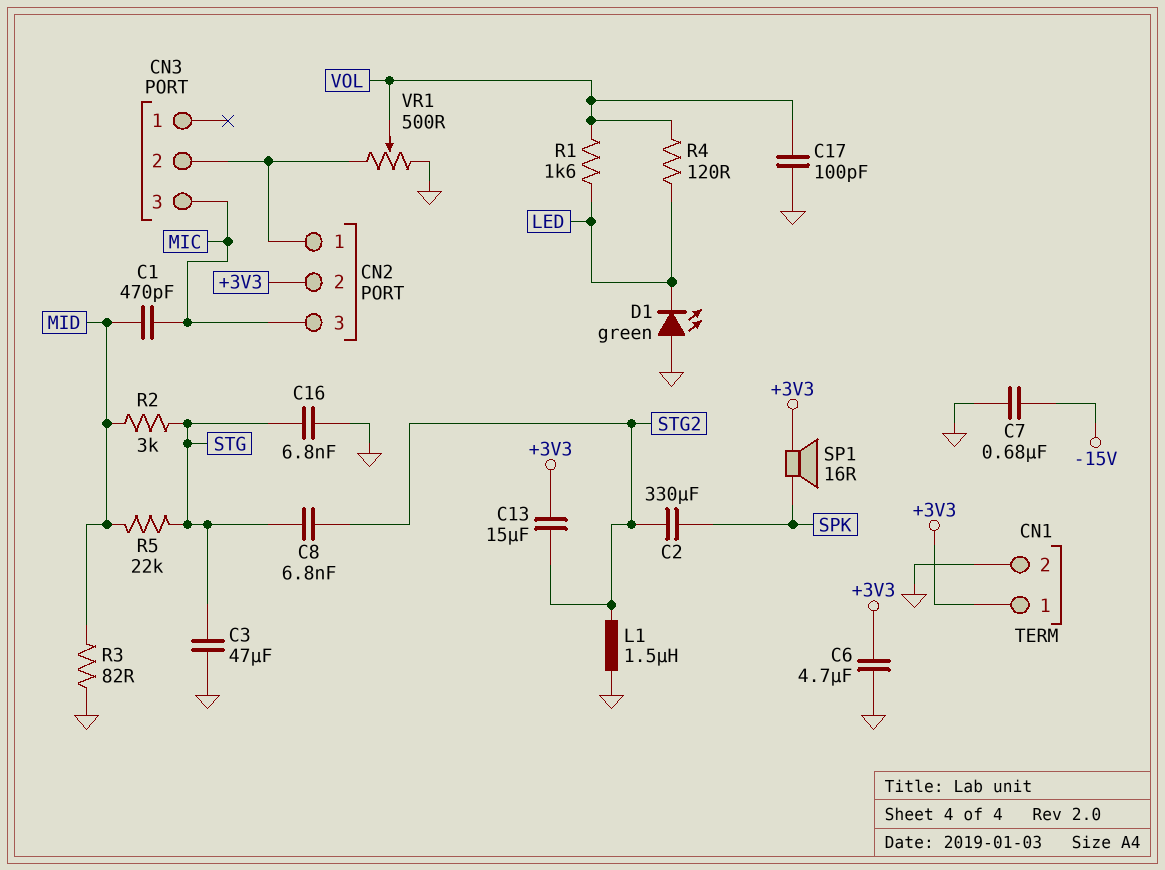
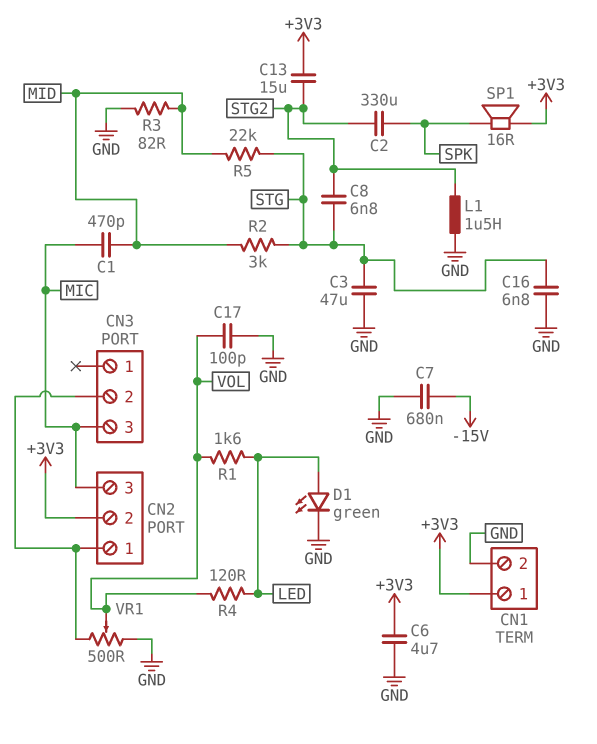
D1: LED green (A GND, K LED) -> LED green (A LED, K GND)

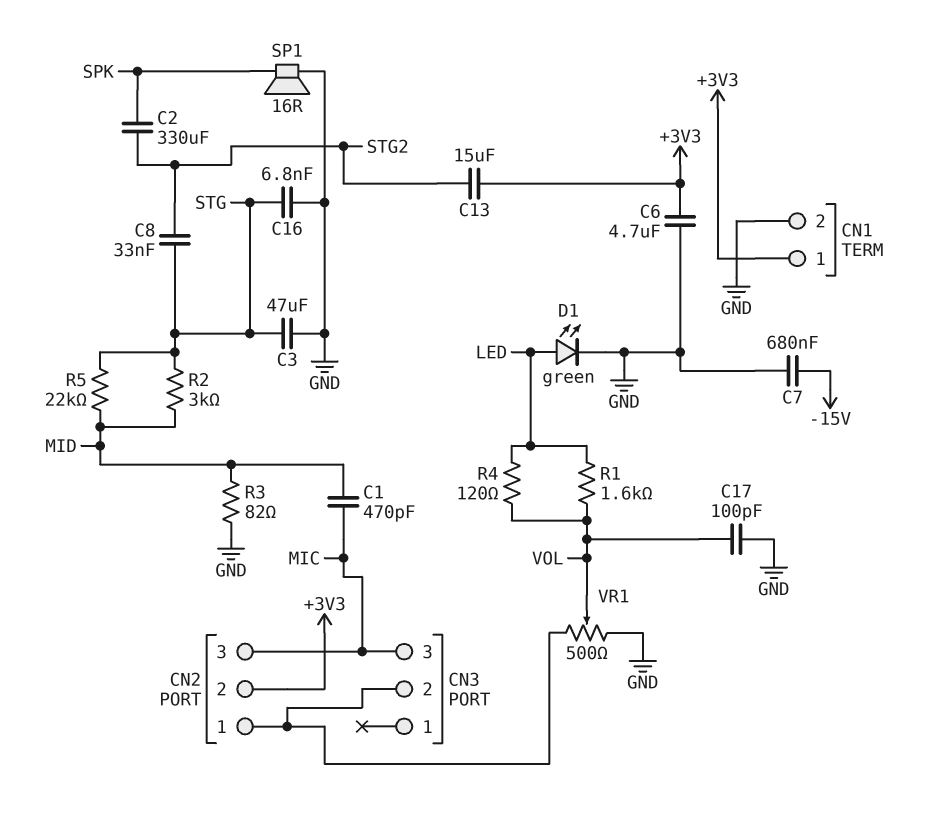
C8: 6.8nF (STG, STG2) -> 33nF (STG, STG2)
L1: 1.5uH (GND, STG2) -> none
SP1: speaker 16R (+3V3, SPK) -> speaker 16R (GND, SPK)

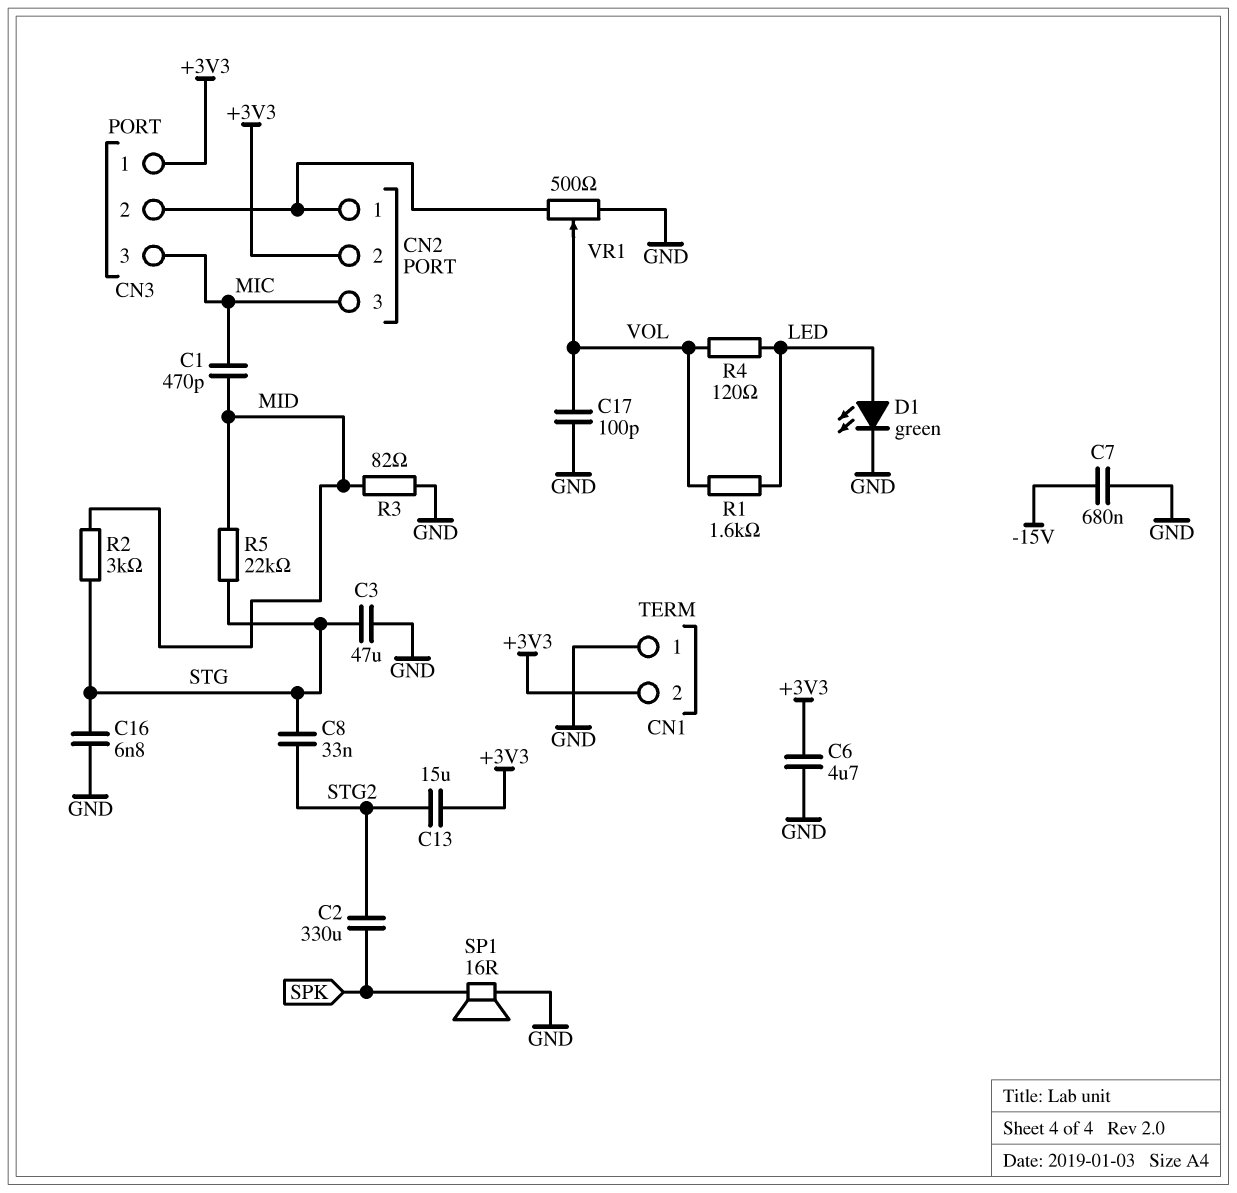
CN1 pin 1: +3V3 -> GND
CN1 pin 2: GND -> +3V3
CN3 pin 1: none -> +3V3

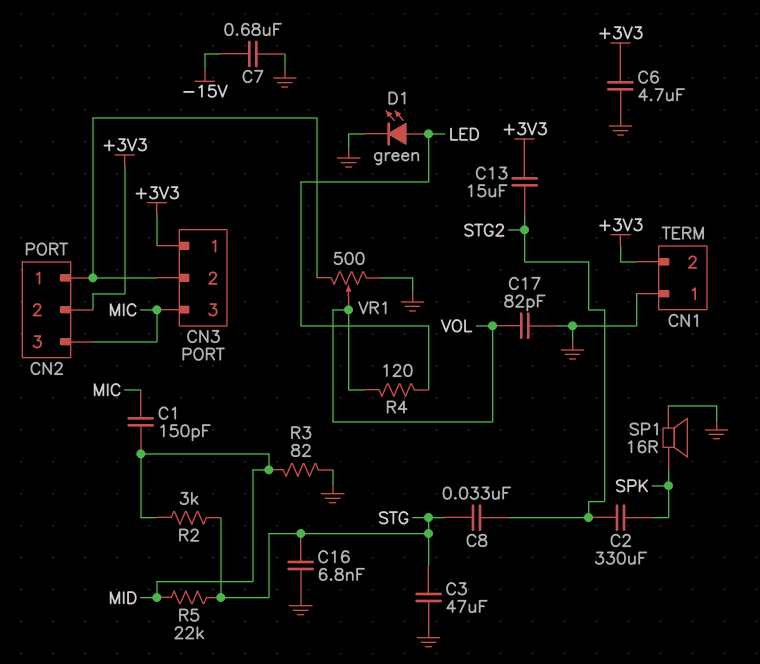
C1: 470pF (MIC, MID) -> 150pF (MIC, MID)
C17: 100pF (GND, VOL) -> 82pF (GND, VOL)
R1: 1.6k (LED, VOL) -> none

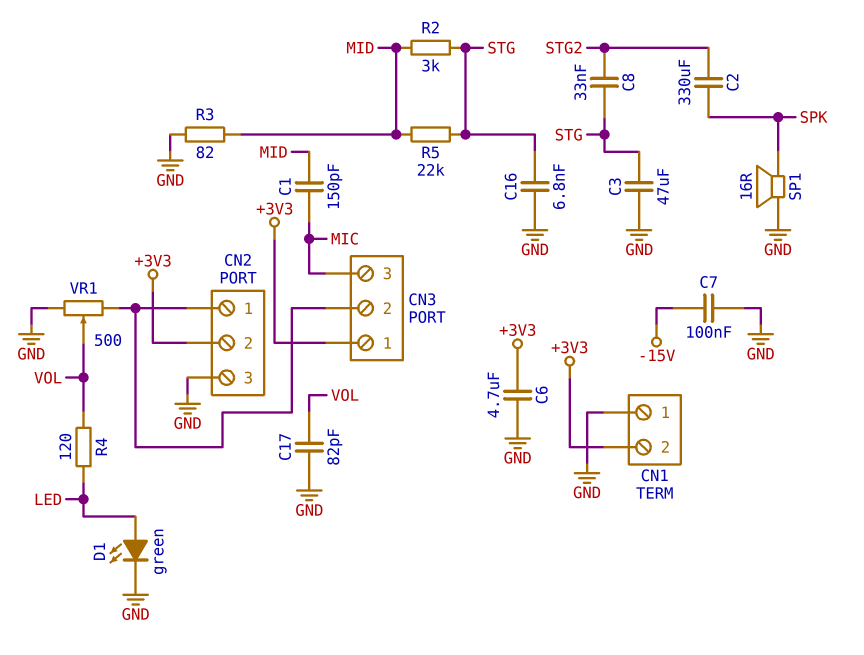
C7: 680nF (-15V, GND) -> 100nF (-15V, GND)
C13: 15uF (+3V3, STG2) -> none
CN2 pin 3: MIC -> GND

